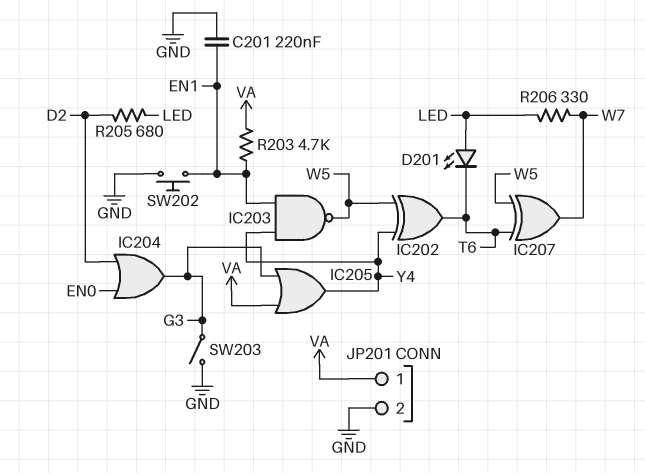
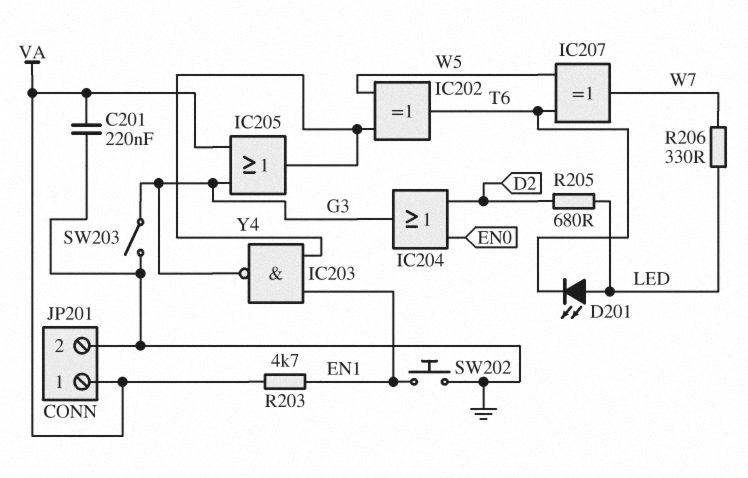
C201: 220nF (EN1, GND) -> 220nF (GND, VA)
IC203: NAND (in EN1, in Y4, out W5) -> NAND (in EN1, in Y4, out G3)

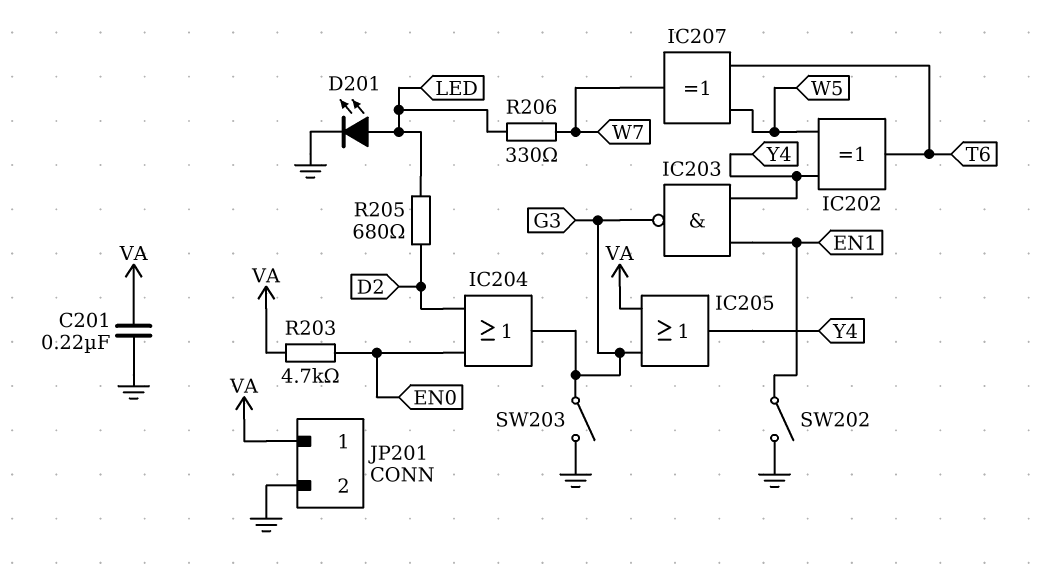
D201: LED (A LED, K T6) -> LED (A LED, K GND)
R203: 4.7k (EN1, VA) -> 4.7k (EN0, VA)
SW202: button (EN1, GND) -> switch (EN1, GND)

